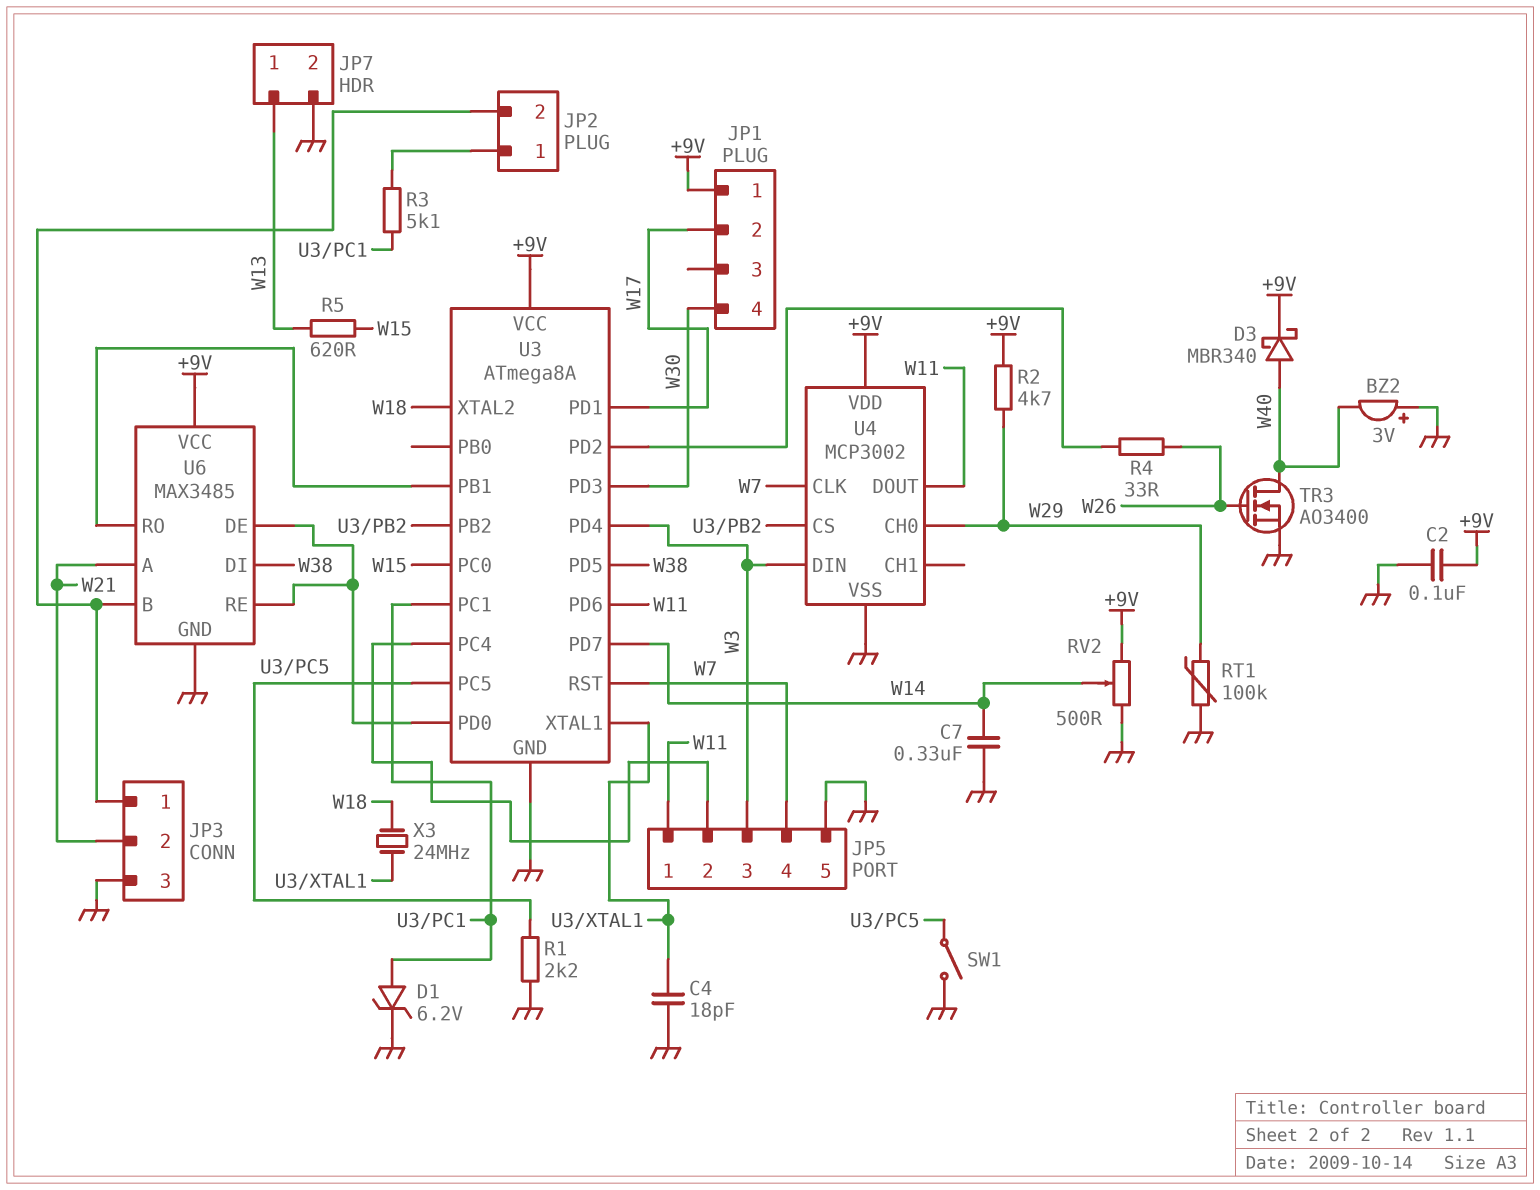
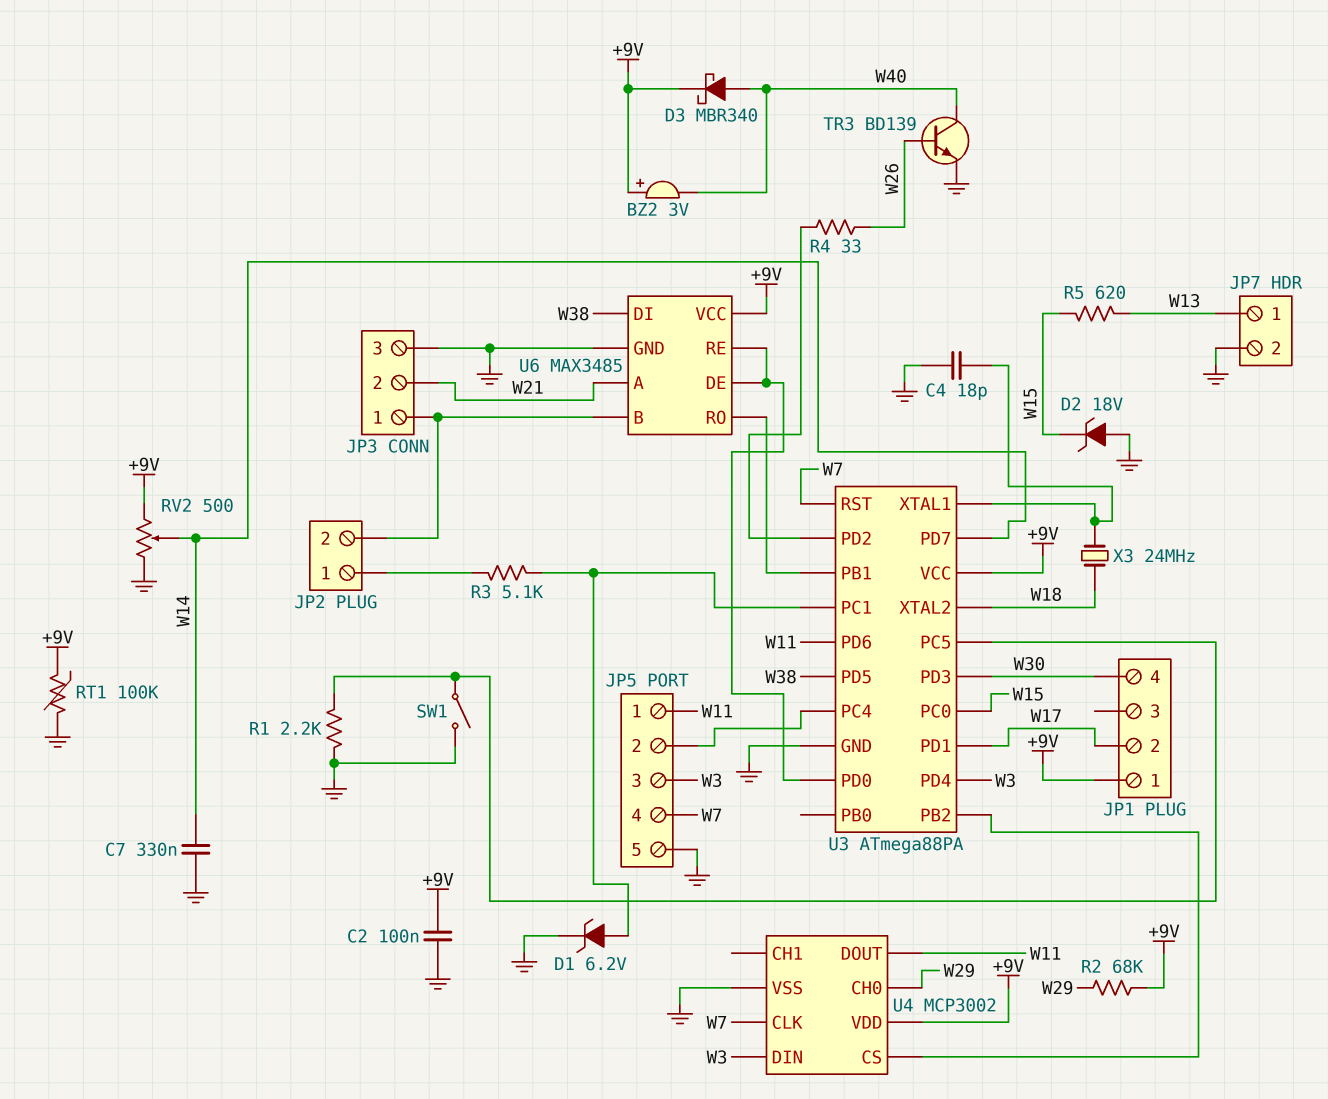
BZ2: buzzer 3V (plus GND, minus W40) -> buzzer 3V (plus +9V, minus W40)
D2: none -> zener 18V (A GND, K W15)
R2: 4.7k (+9V, W29) -> 68k (+9V, W29)
RT1: 100k (GND, W29) -> 100k (+9V, GND)
TR3: NMOS AO3400 (G W26, D W40, S GND) -> NPN BD139 (B W26, C W40, E GND)
U3: ATmega8A -> ATmega88PA

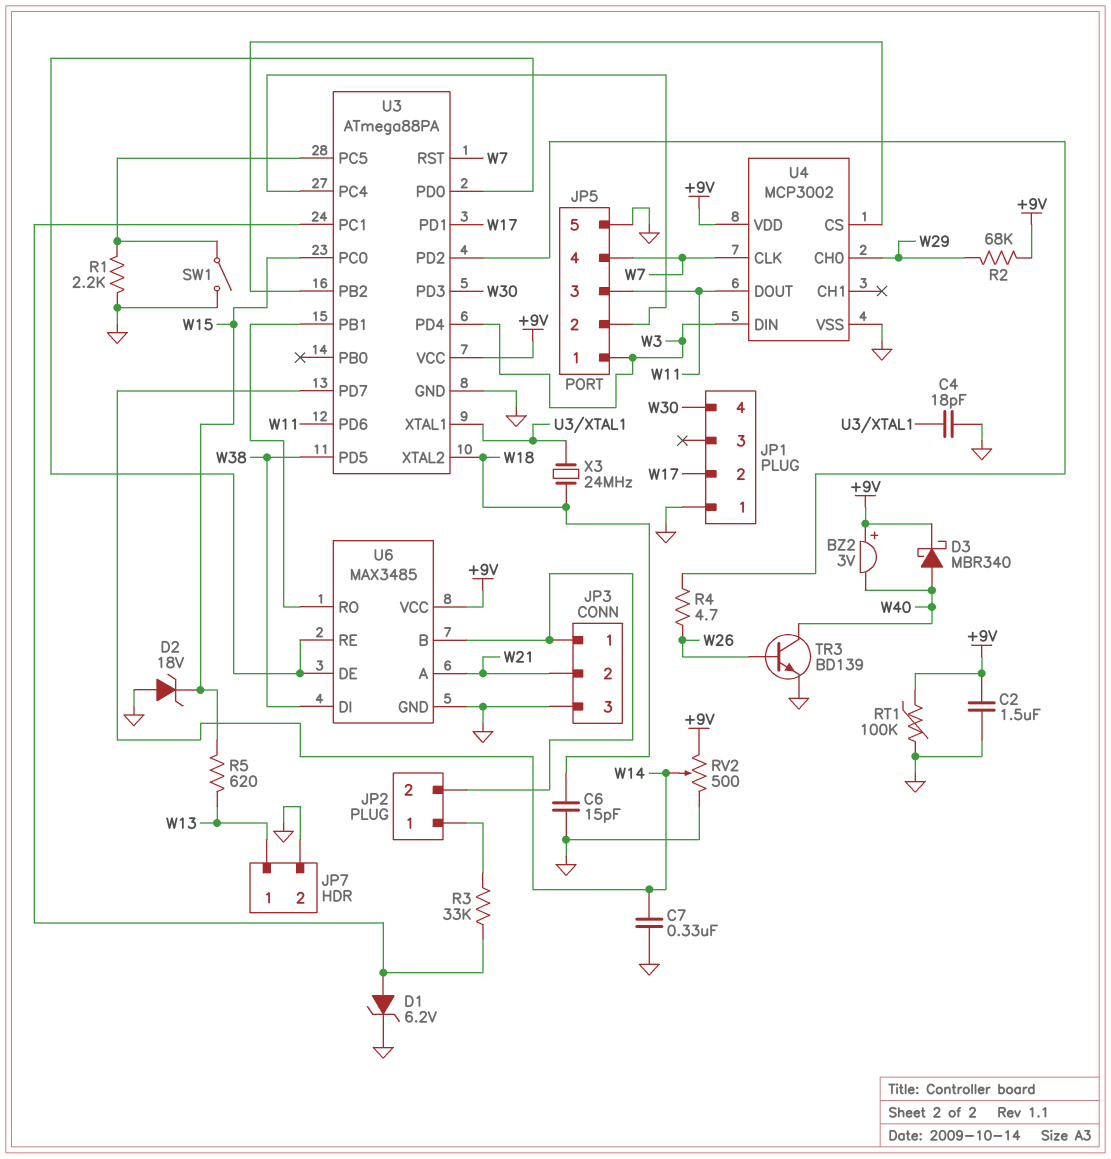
C2: 100nF (+9V, GND) -> 1.5uF (+9V, GND)
C6: none -> 15pF (GND, W18)
JP1 pin 1: +9V -> GND
JP5 pin 1: W11 -> W3
JP5 pin 3: W3 -> W11
R3: 5.1k (JP2/1, U3/PC1) -> 33k (JP2/1, U3/PC1)
R4: 33 (U3/PD2, W26) -> 4.7 (U3/PD2, W26)

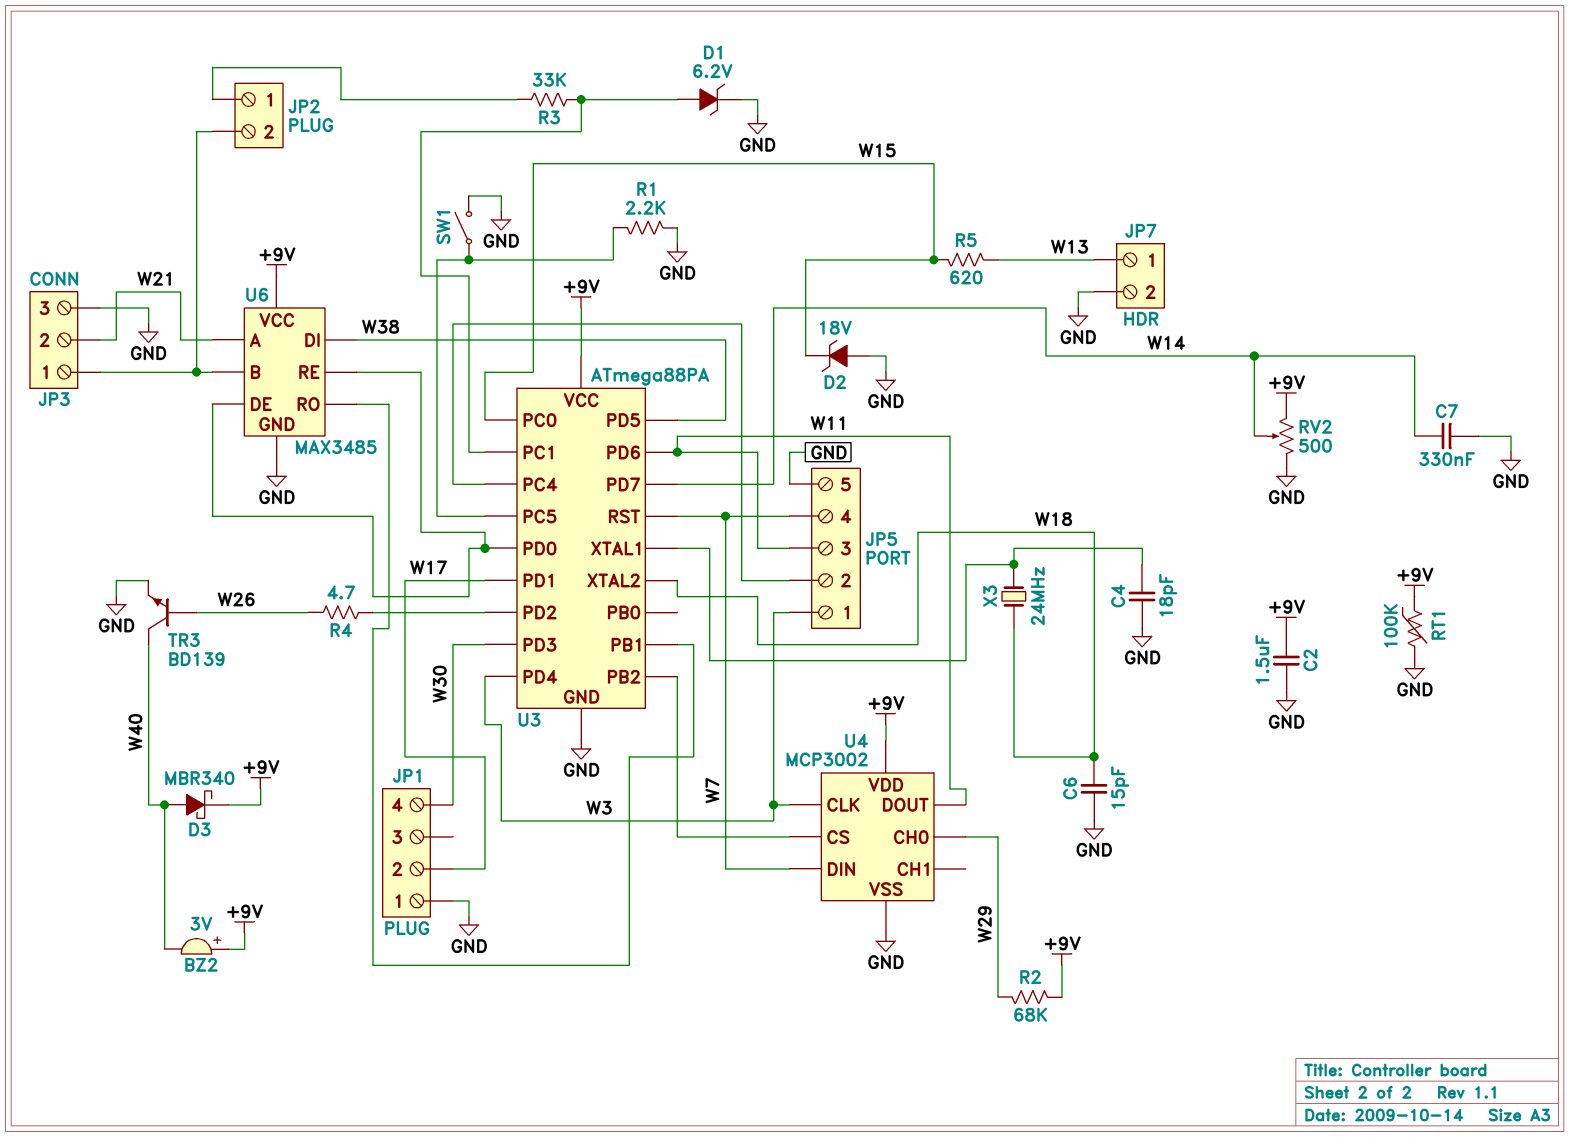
U4 pin CLK: W7 -> W3
U4 pin DIN: W3 -> W7

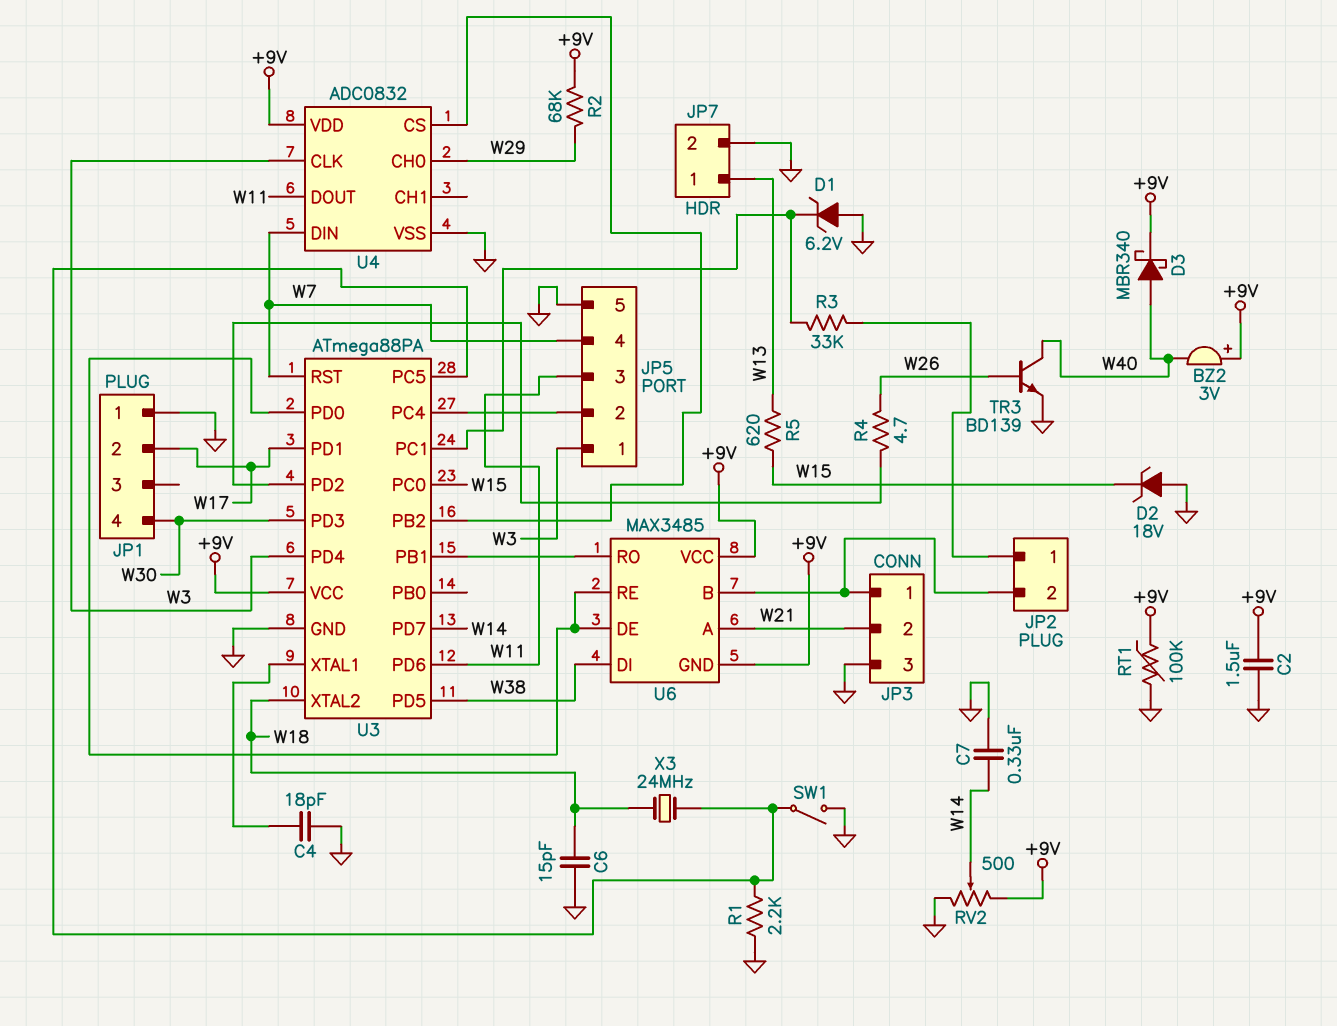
D1: zener 6.2V (A U3/PC1, K GND) -> zener 6.2V (A GND, K U3/PC1)
U4: MCP3002 -> ADC0832
U6 pin GND: GND -> +9V
X3: 24MHz (U3/XTAL1, W18) -> 24MHz (U3/PC5, W18)

